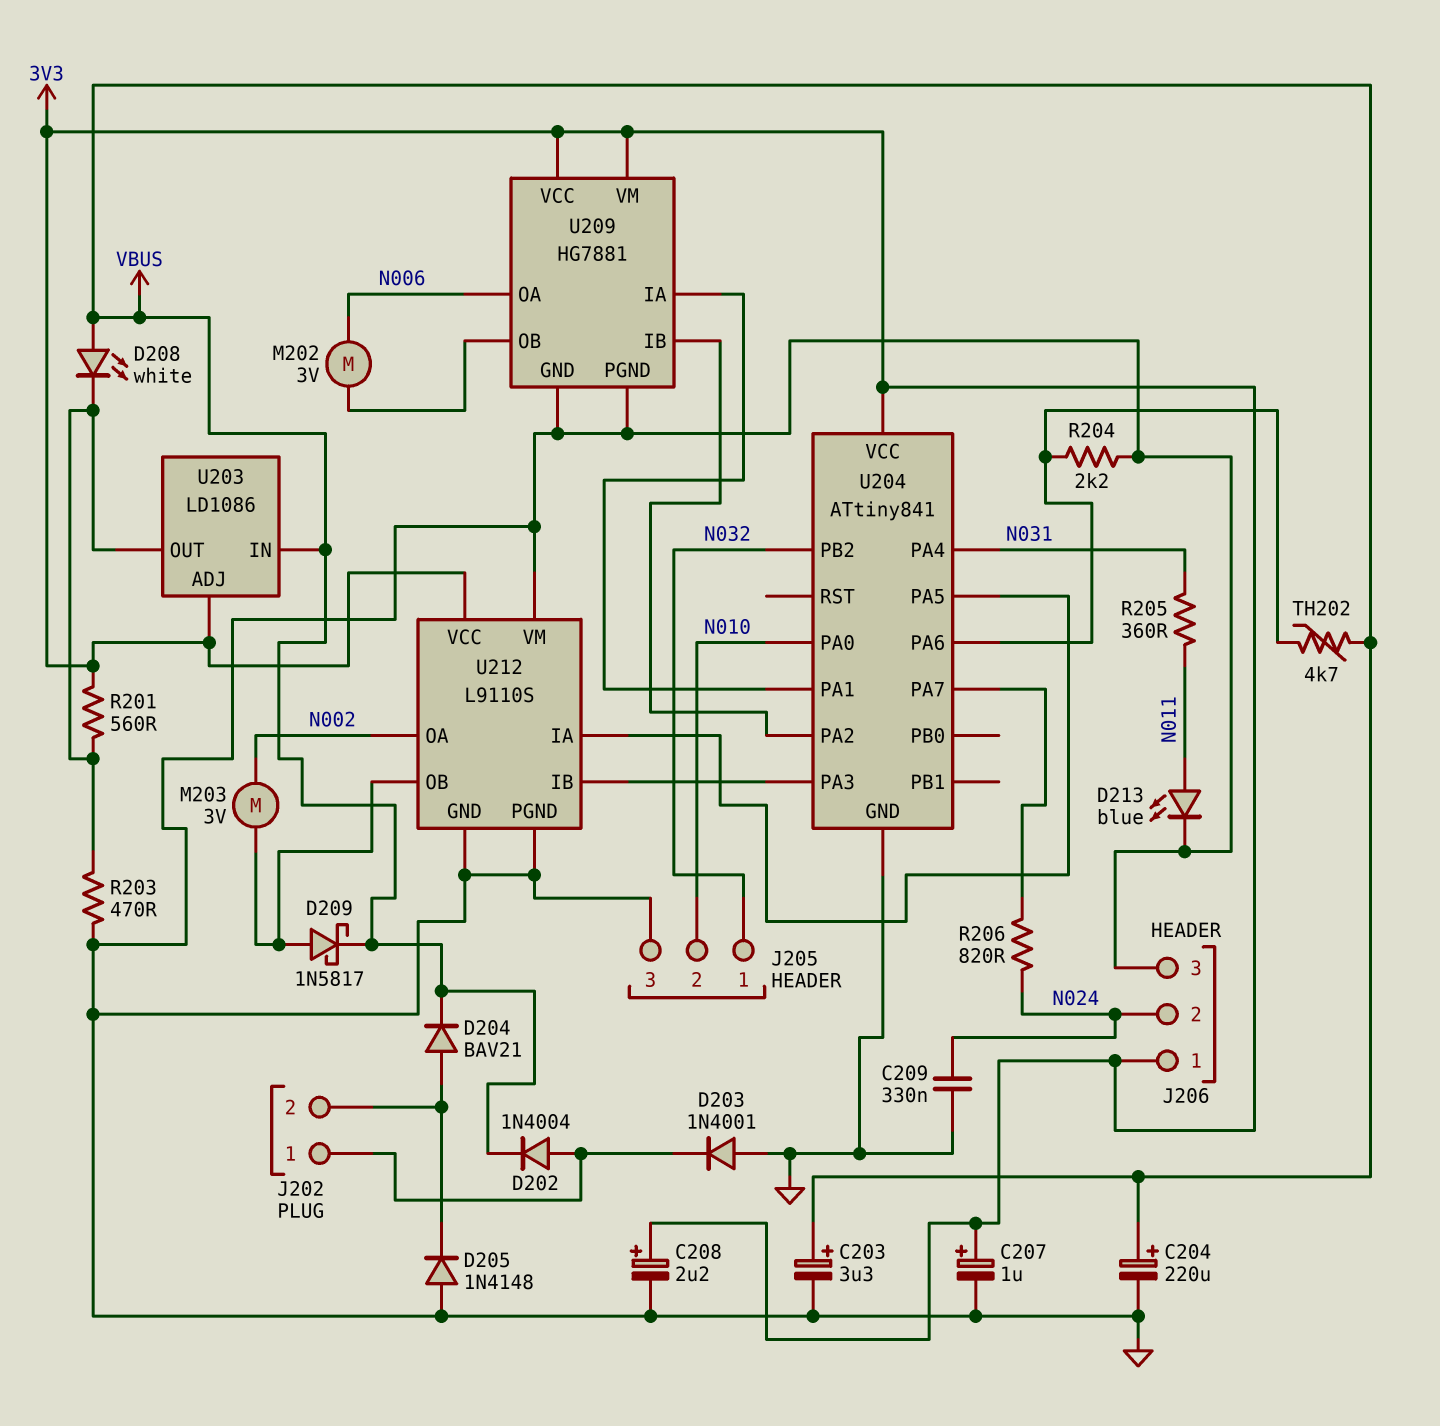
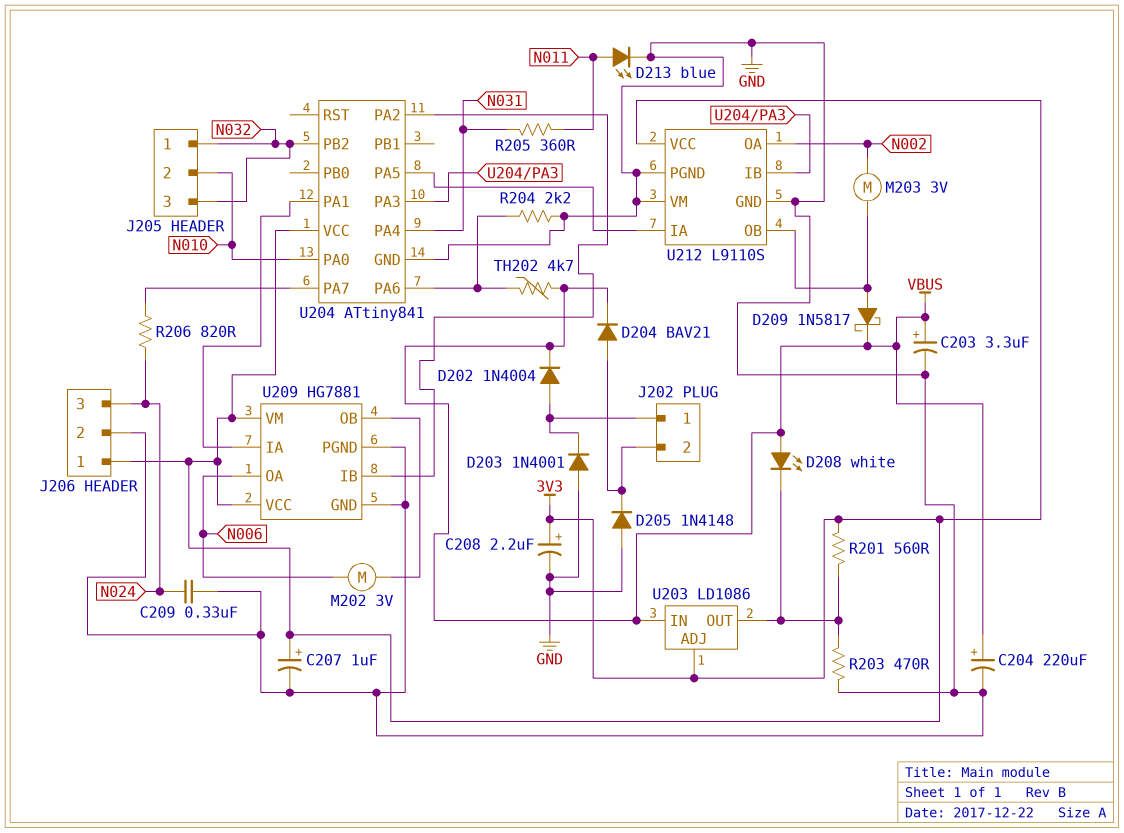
J205 pin 3: GND -> N032
J206 pin 2: N024 -> GND
J206 pin 3: GND -> N024

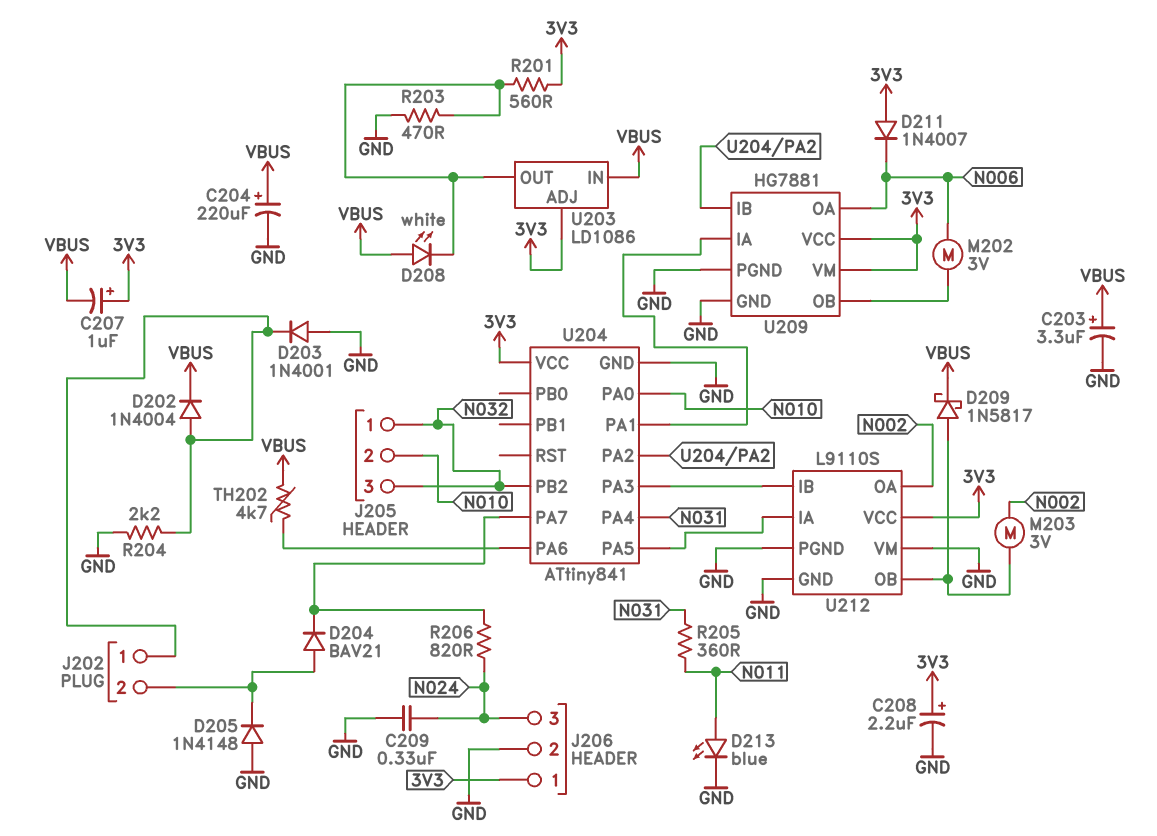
C207: 1uF (plus 3V3, minus GND) -> 1uF (plus 3V3, minus VBUS)
D204: diode BAV21 (A J202/2, K VBUS) -> diode BAV21 (A J202/2, K U204/PA7)
D211: none -> diode 1N4007 (A 3V3, K N006)
R204: 2.2k (GND, U204/PA6) -> 2.2k (GND, J202/1)

